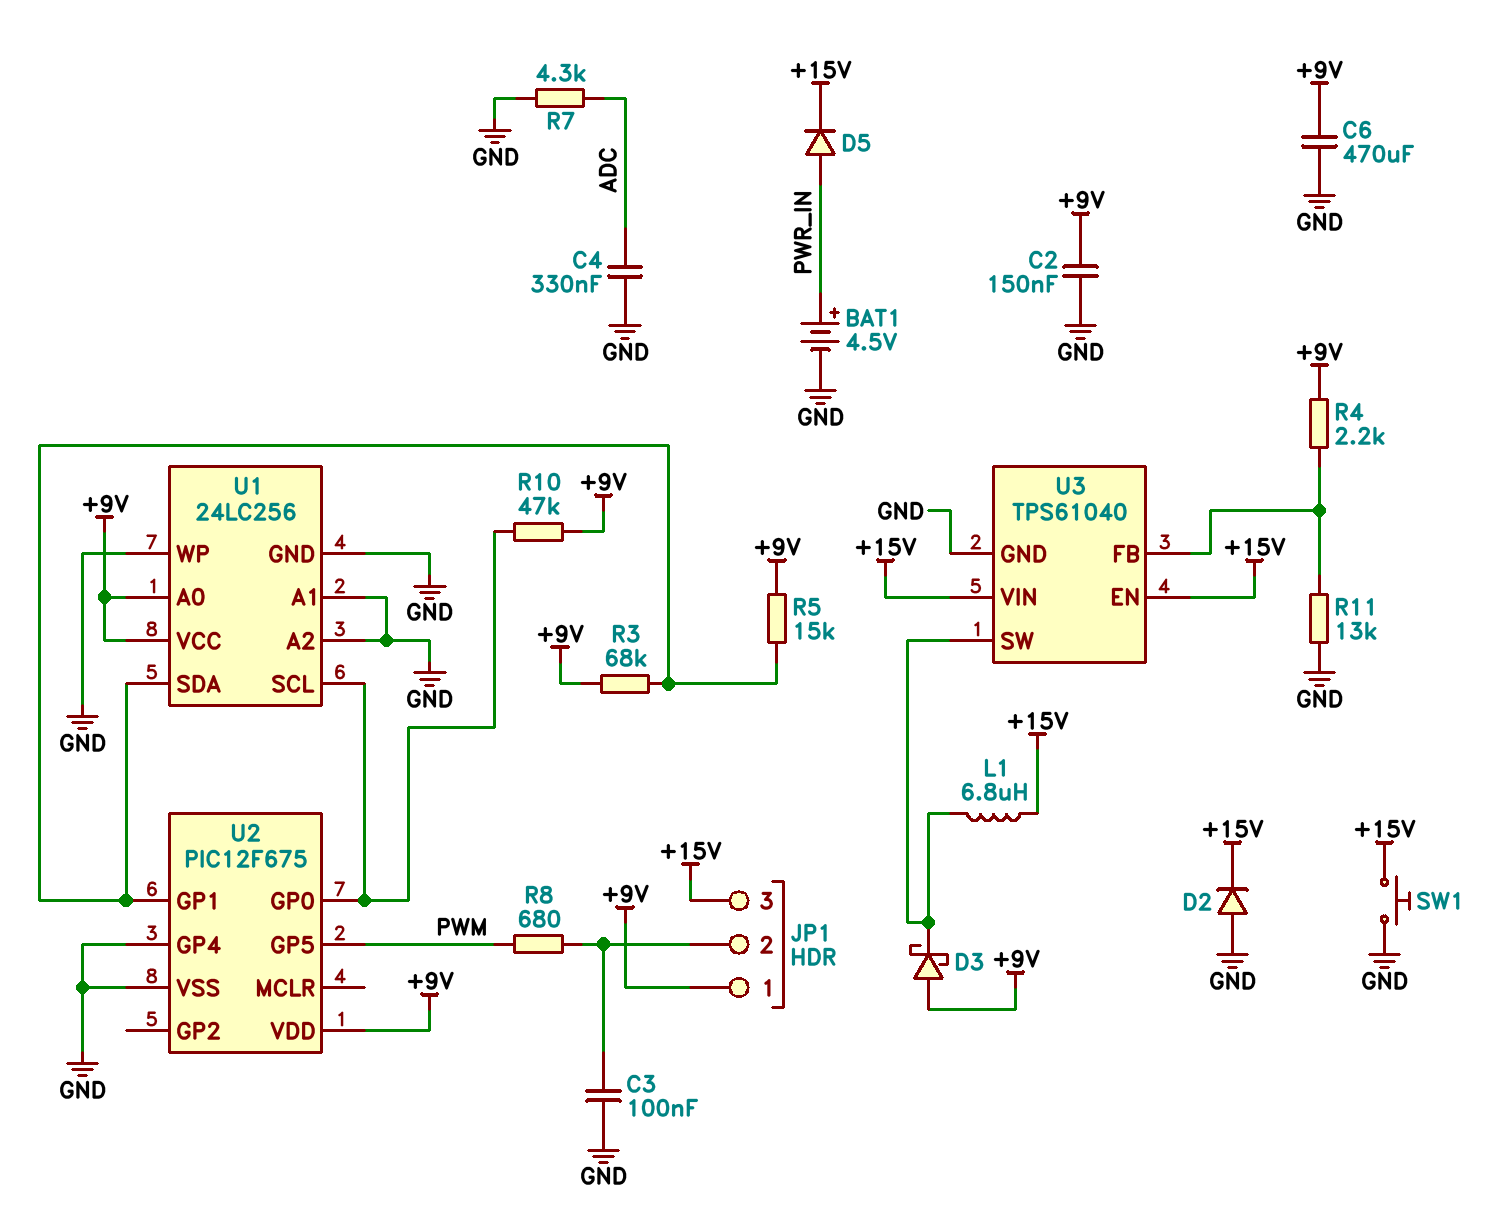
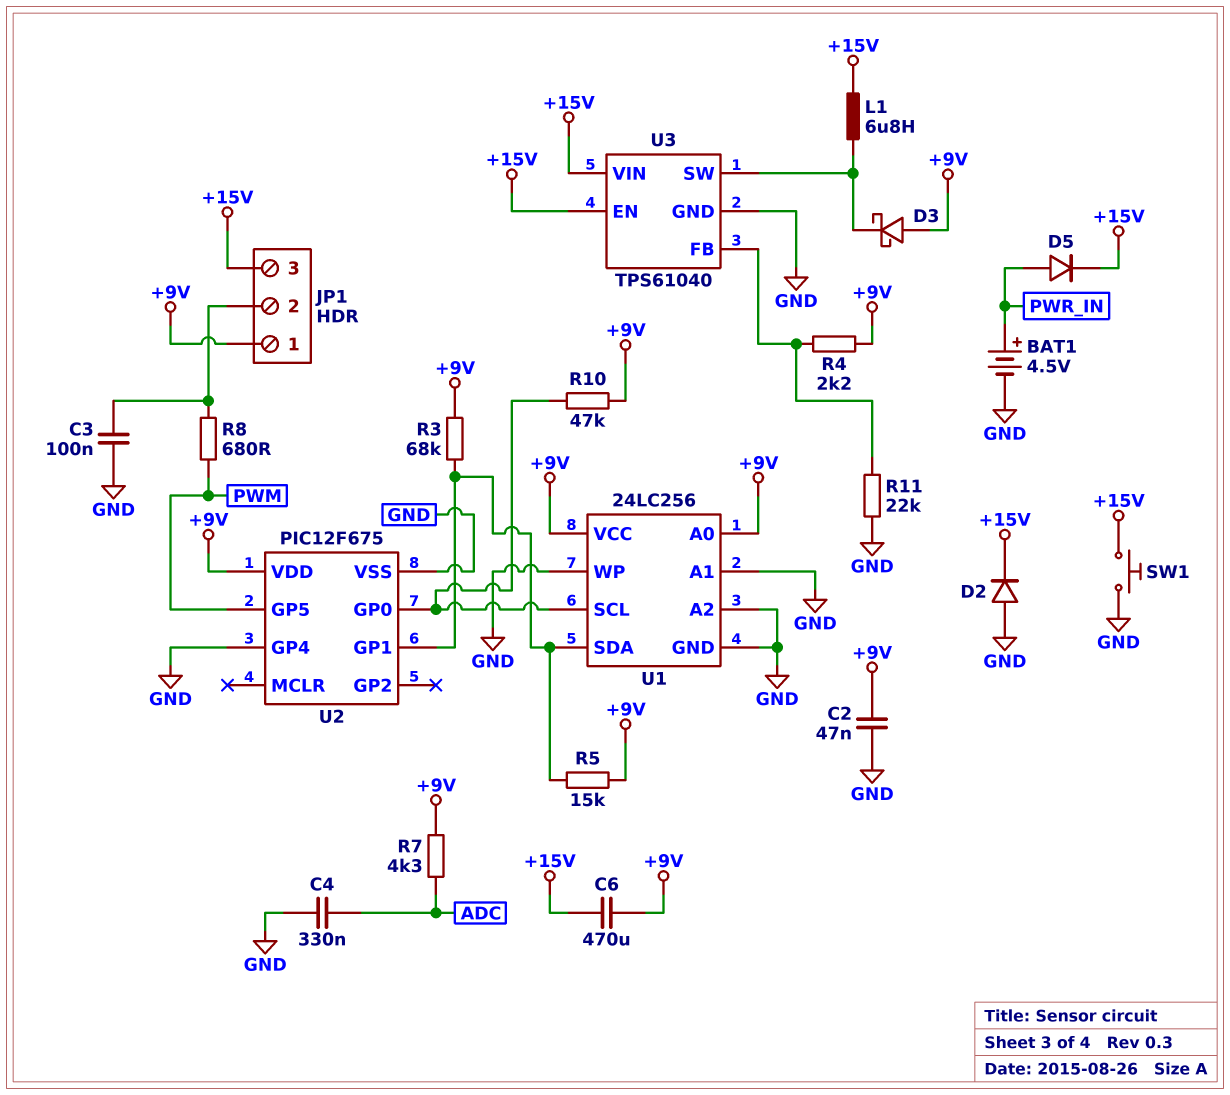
C2: 150nF (+9V, GND) -> 47nF (+9V, GND)
C6: 470uF (+9V, GND) -> 470uF (+9V, +15V)
R7: 4.3k (ADC, GND) -> 4.3k (+9V, ADC)
R11: 13k (GND, U3/FB) -> 22k (GND, U3/FB)

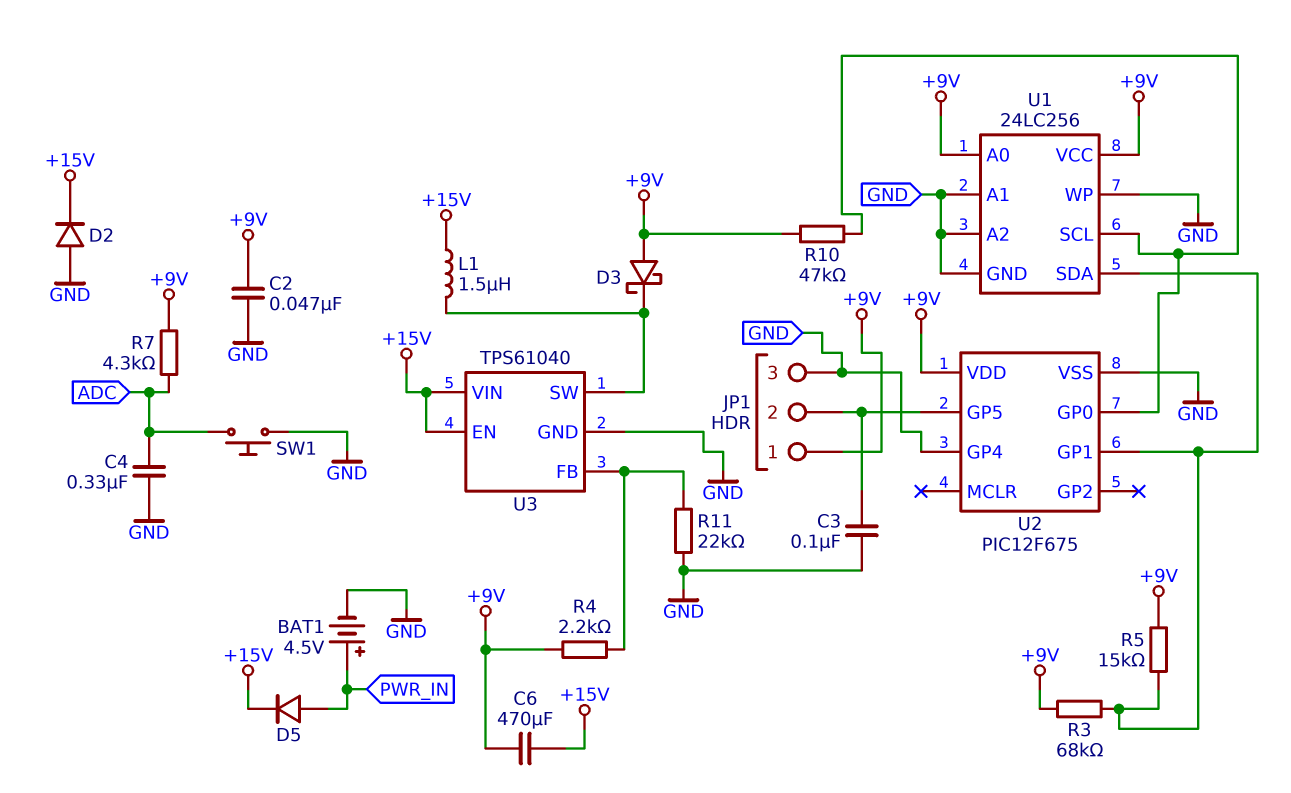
JP1 pin 3: +15V -> GND
L1: 6.8uH (+15V, U3/SW) -> 1.5uH (+15V, U3/SW)
R8: 680 (JP1/2, PWM) -> none
SW1: button (+15V, GND) -> button (ADC, GND)
U2 pin GP5: PWM -> JP1/2

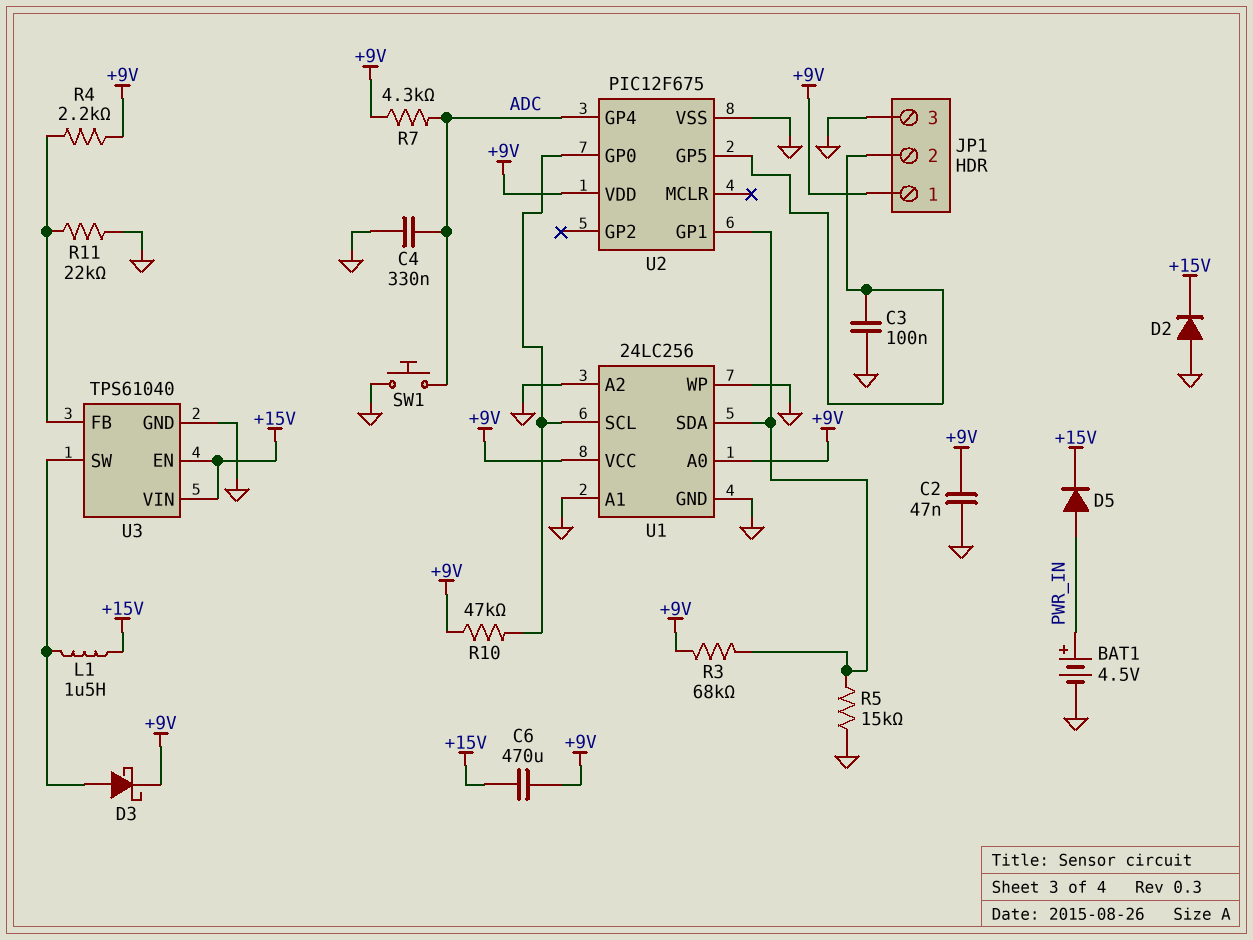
D3: schottky (A +9V, K U3/SW) -> schottky (A U3/SW, K +9V)
R5: 15k (+9V, U1/SDA) -> 15k (GND, U1/SDA)
U2 pin GP4: GND -> ADC

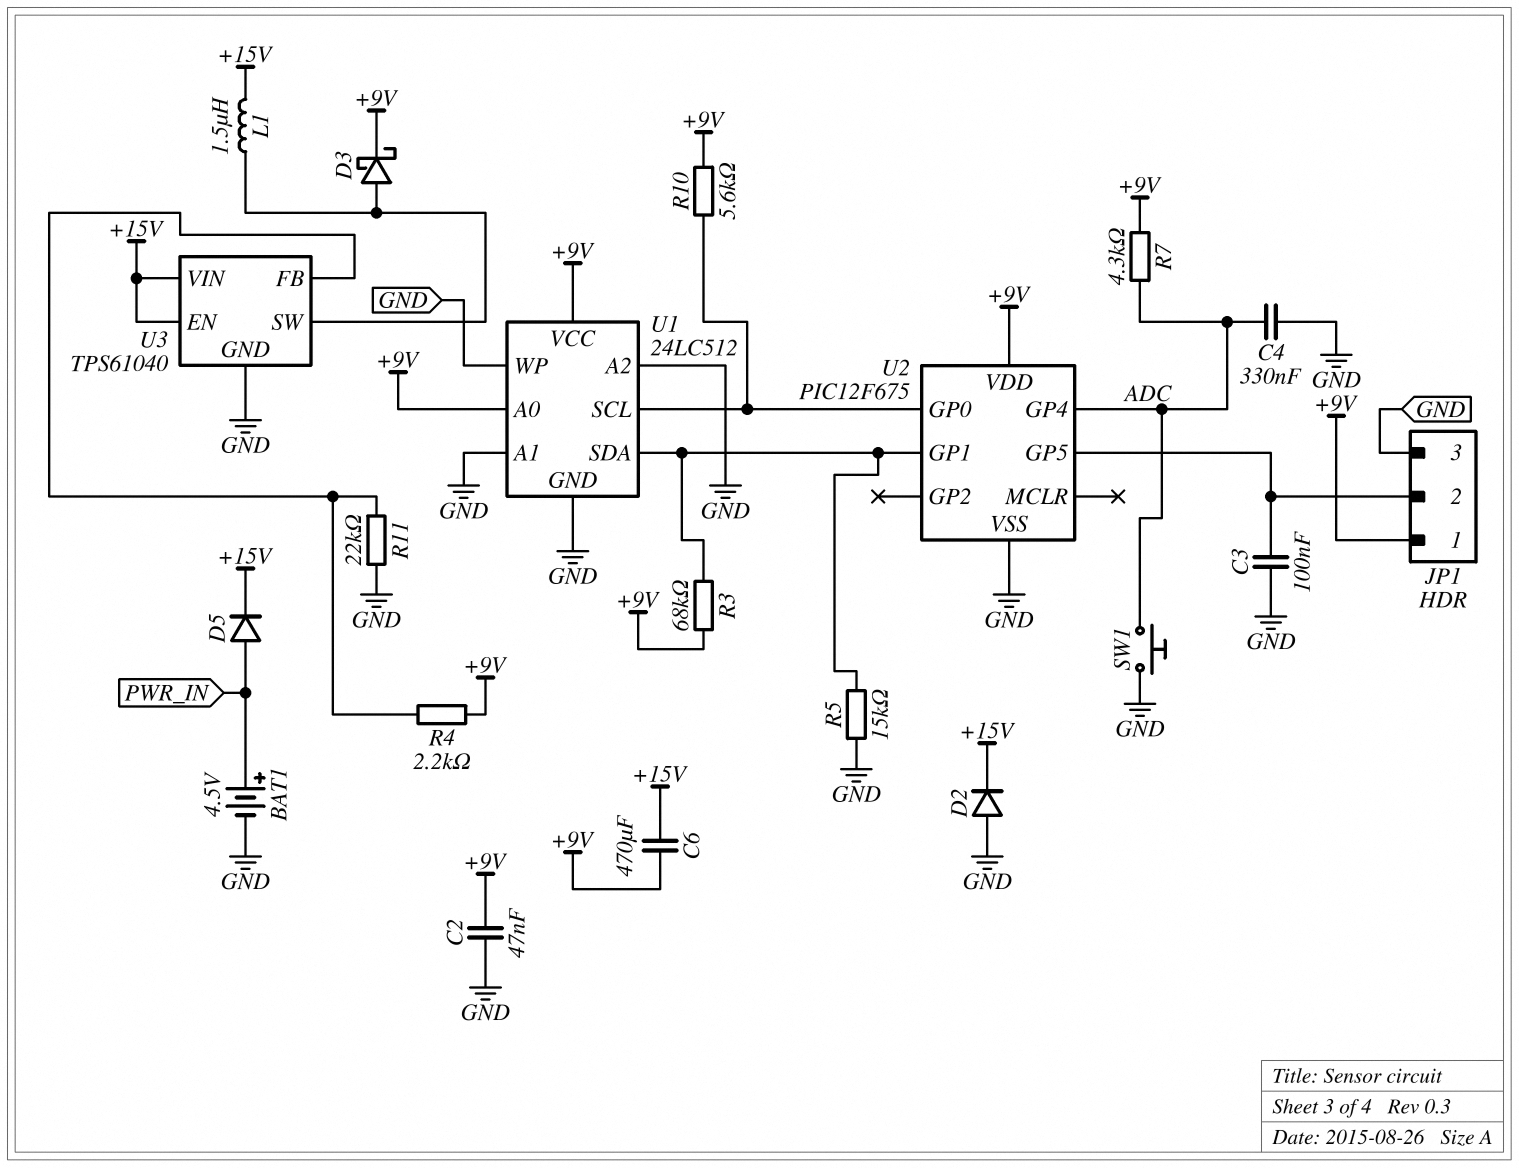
R10: 47k (+9V, U1/SCL) -> 5.6k (+9V, U1/SCL)
U1: 24LC256 -> 24LC512

